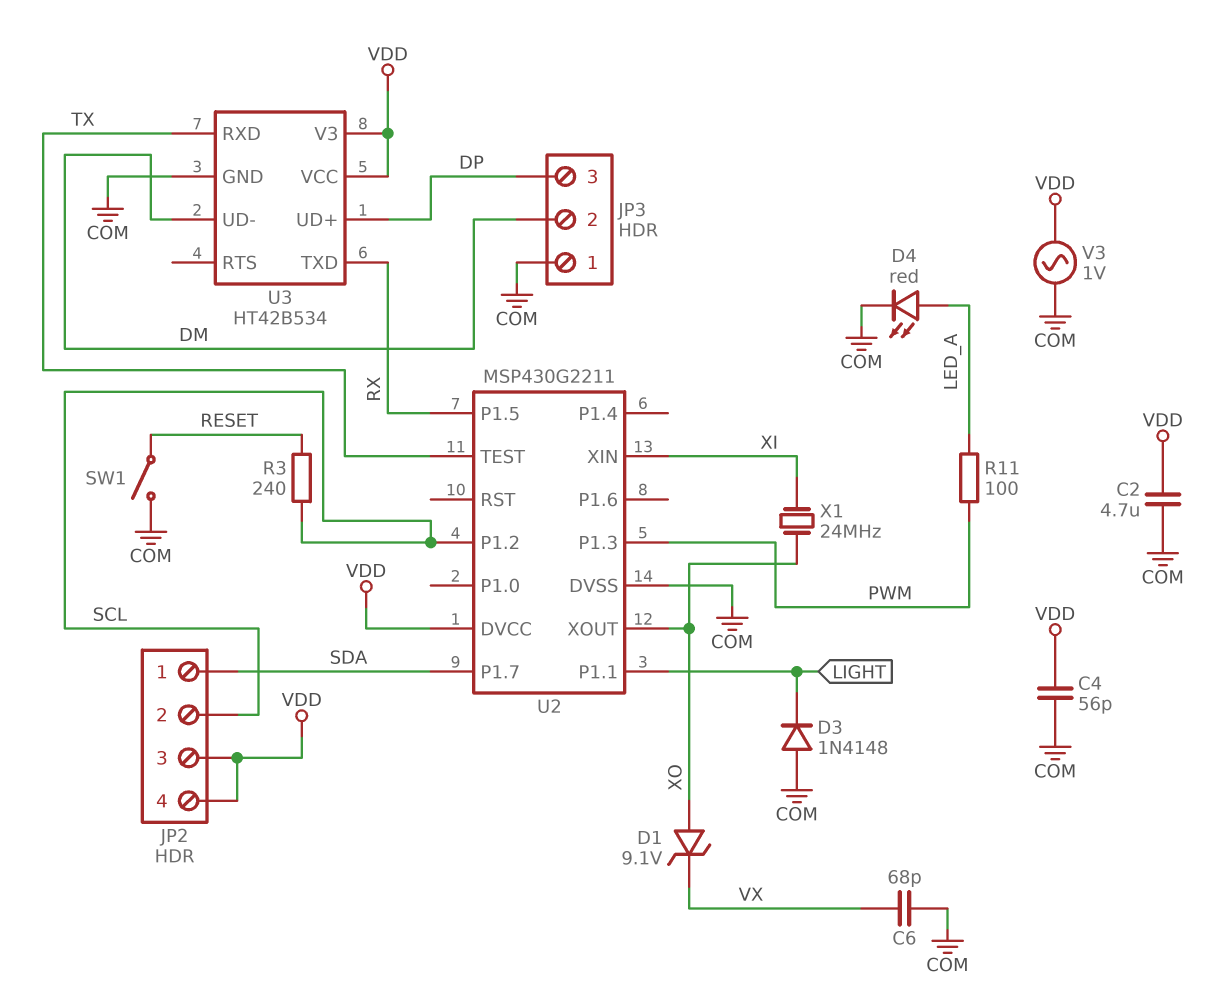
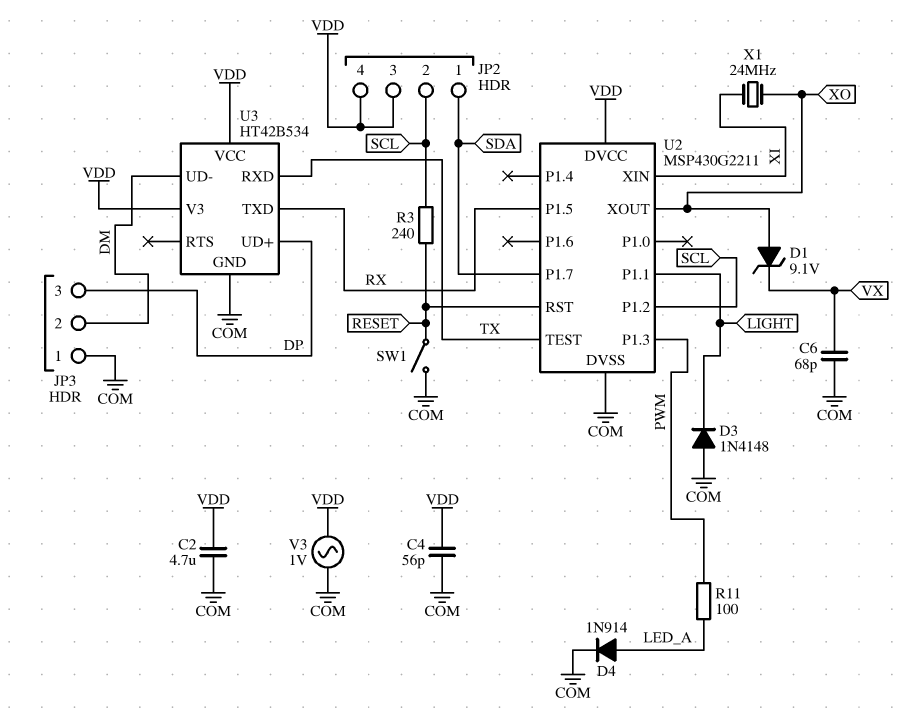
D4: LED red (A LED_A, K COM) -> diode 1N914 (A LED_A, K COM)
U2 pin RST: none -> RESET

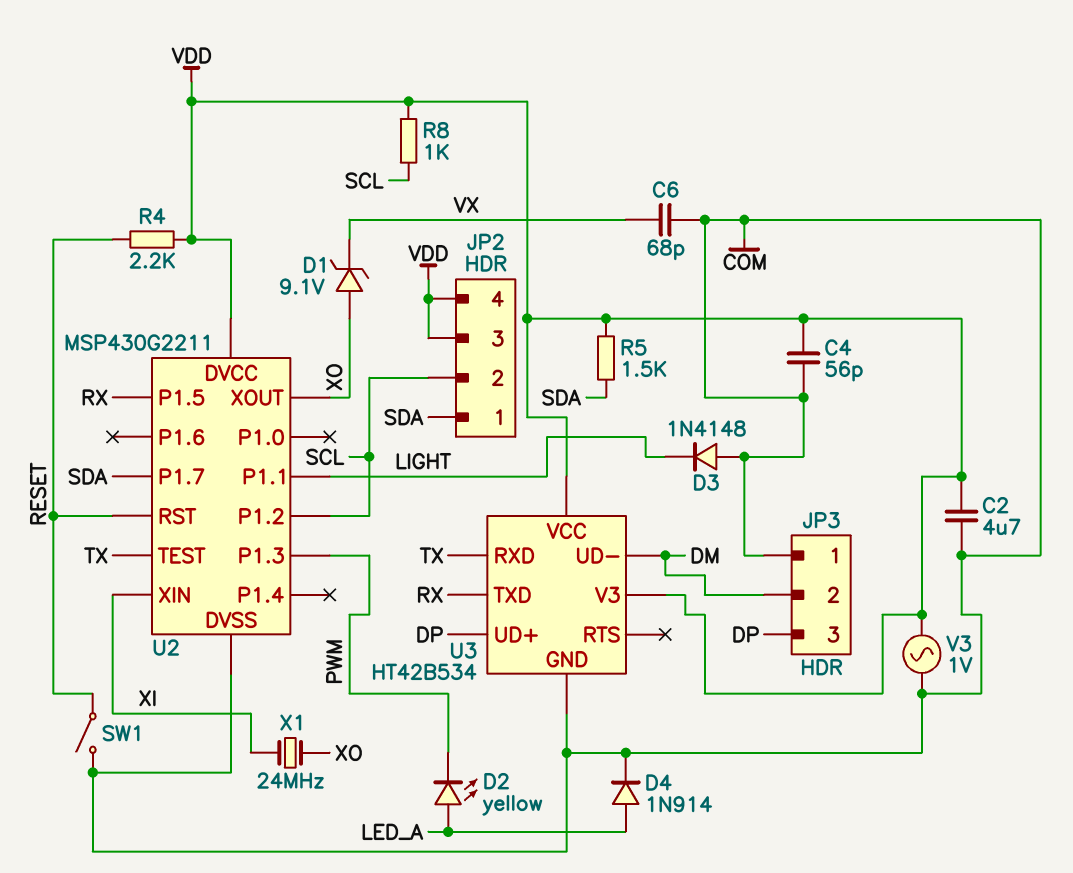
D2: none -> LED yellow (A LED_A, K PWM)
R3: 240 (RESET, SCL) -> none
R4: none -> 2.2k (RESET, VDD)
R5: none -> 1.5k (SDA, VDD)
R8: none -> 1k (SCL, VDD)
R11: 100 (LED_A, PWM) -> none

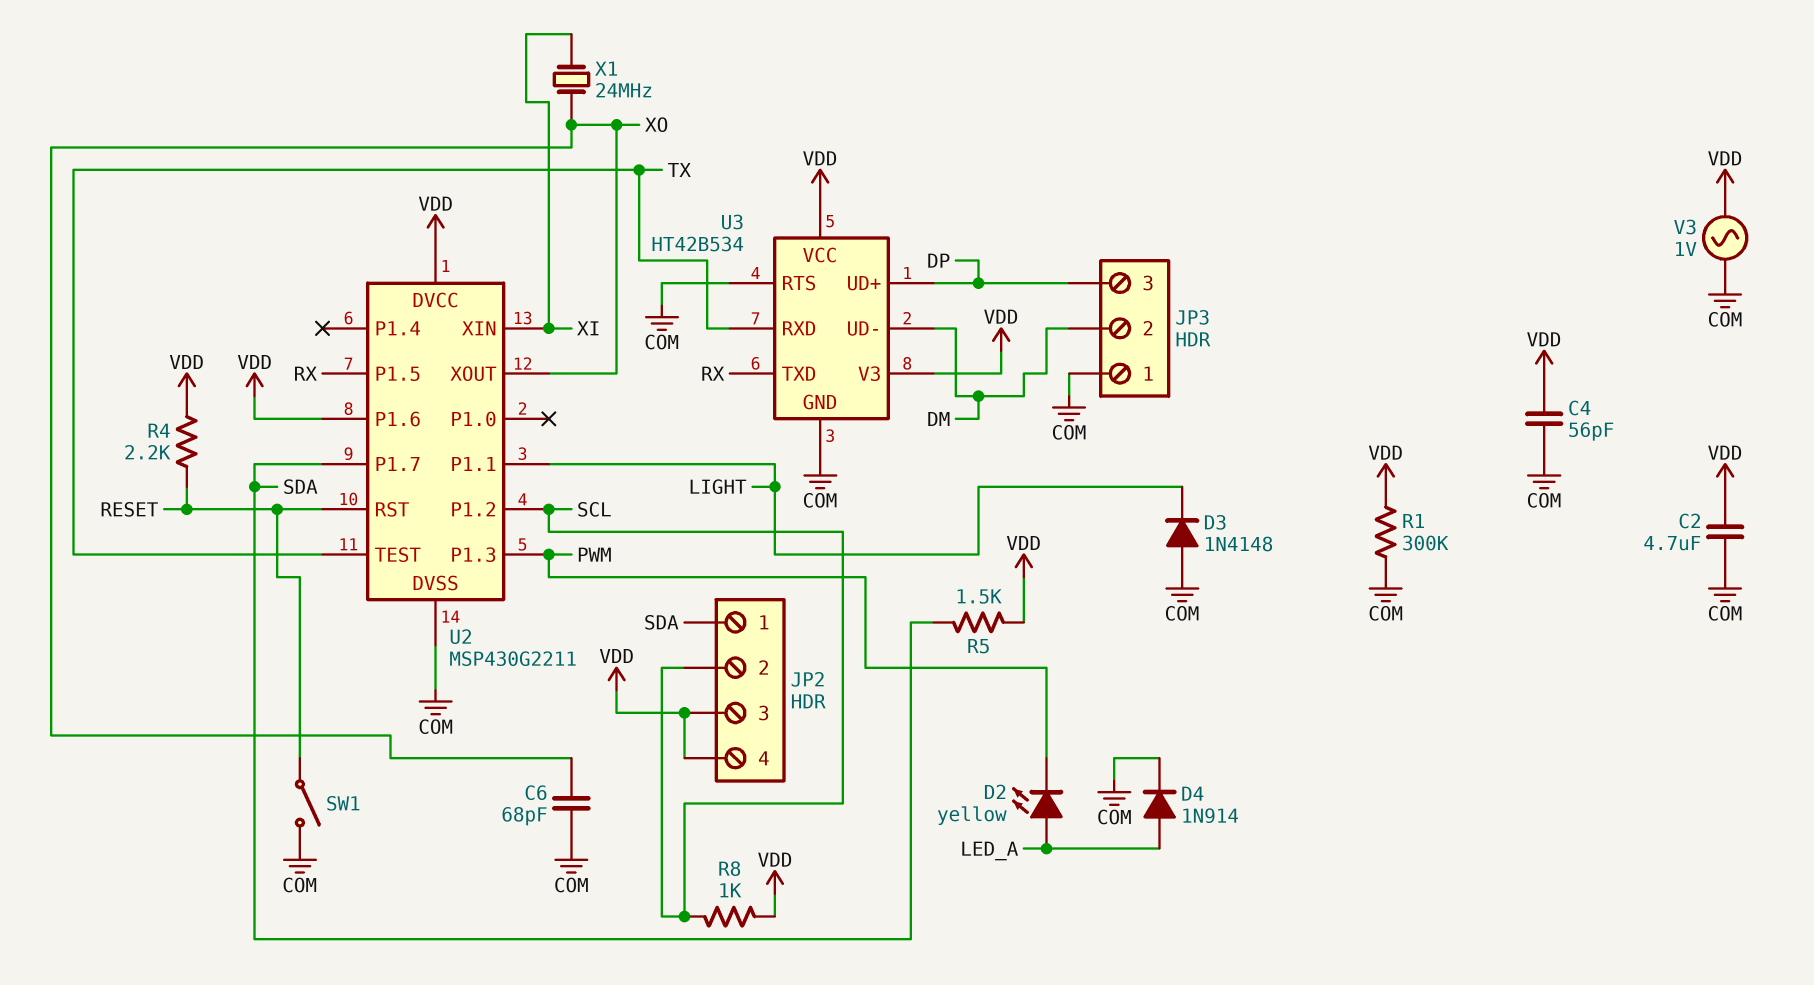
C6: 68pF (COM, VX) -> 68pF (COM, XO)
D1: zener 9.1V (A XO, K VX) -> none
R1: none -> 300k (COM, VDD)
U2 pin P1.6: none -> VDD
U3 pin RTS: none -> COM

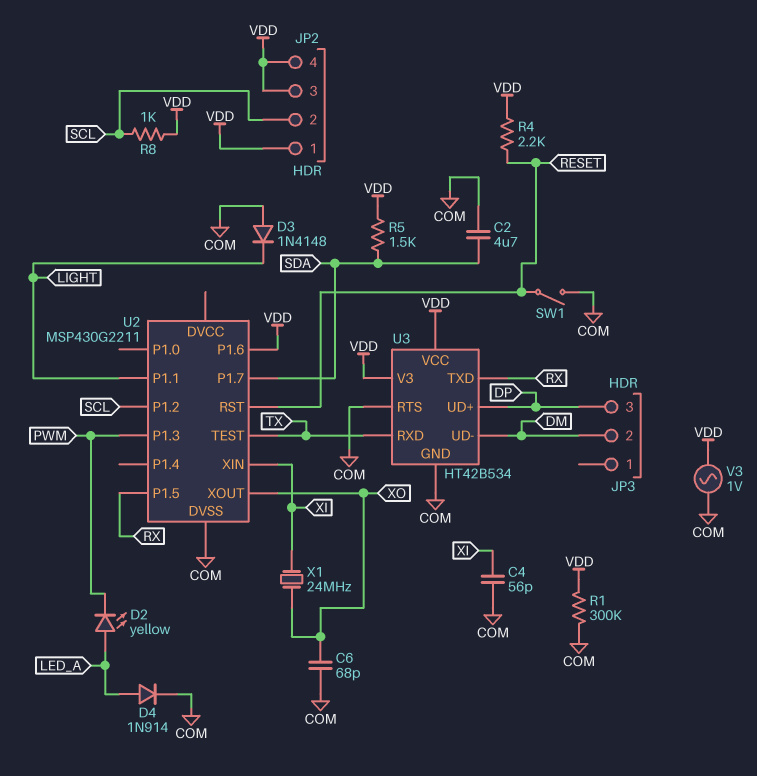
C2: 4.7uF (COM, VDD) -> 4.7uF (COM, SDA)
C4: 56pF (COM, VDD) -> 56pF (COM, XI)
JP2 pin 1: SDA -> VDD
JP3 pin 1: COM -> none
U2 pin DVCC: VDD -> none

